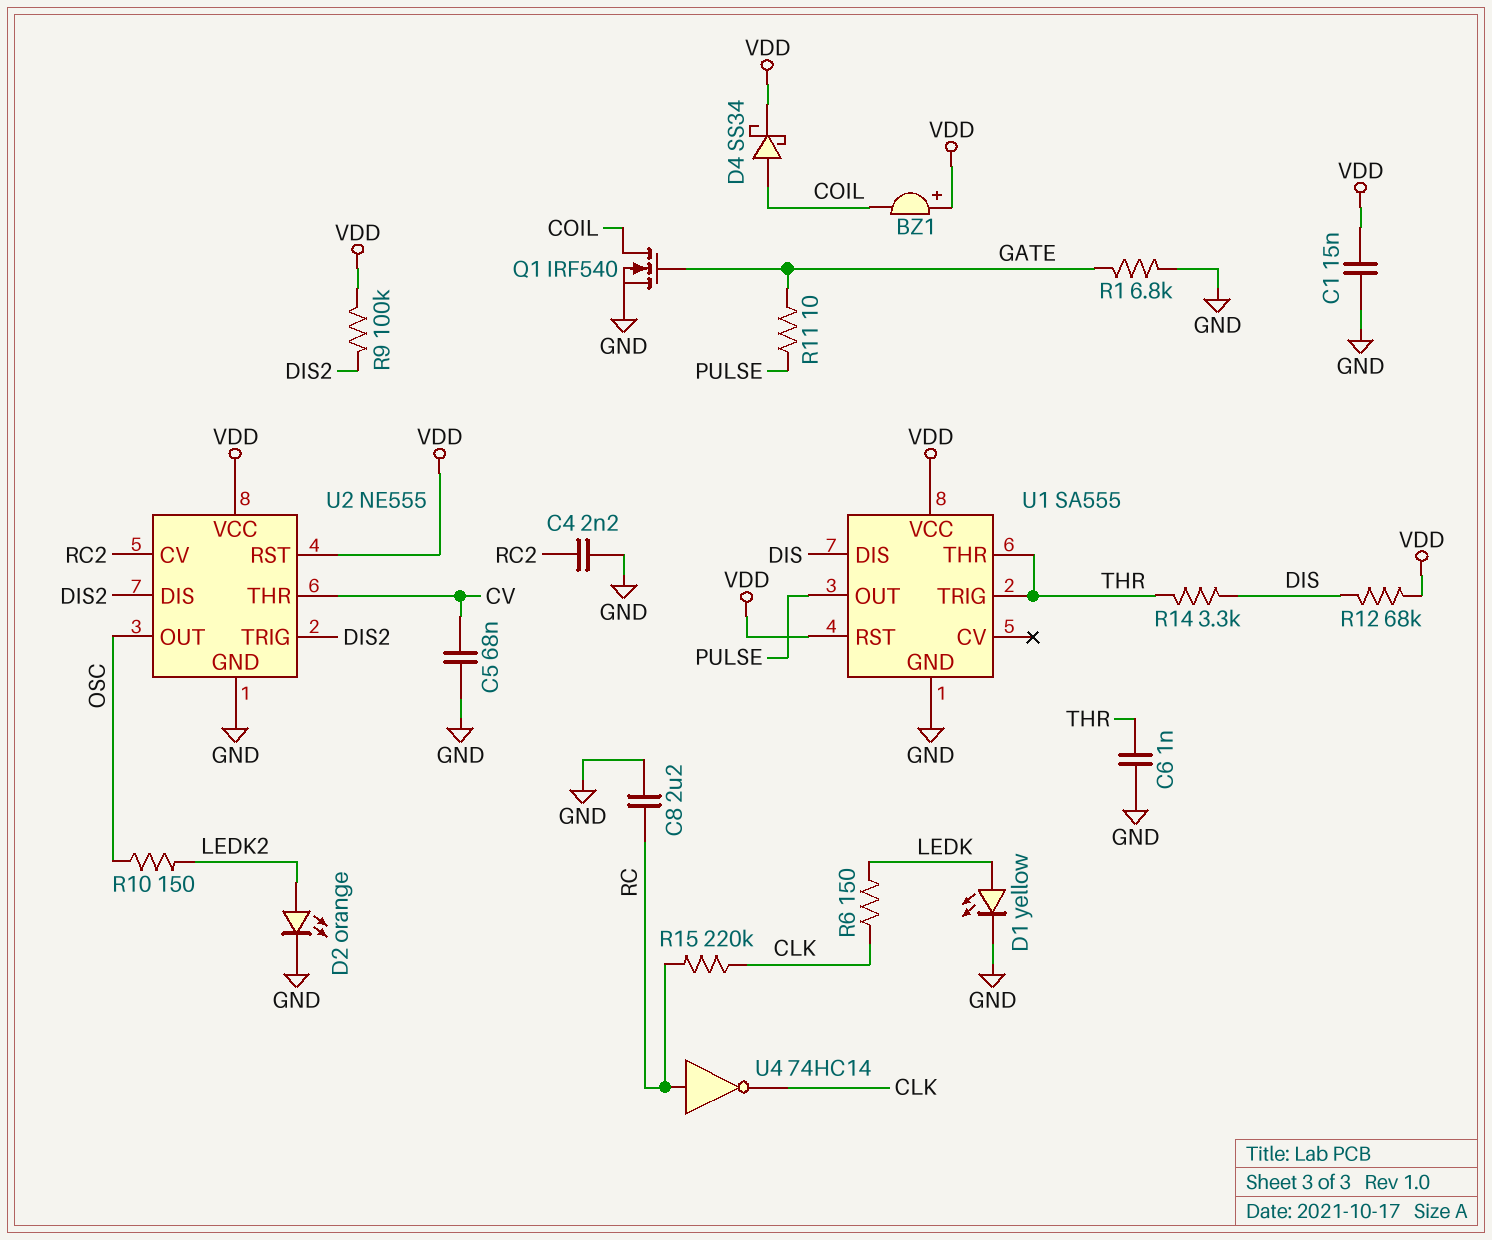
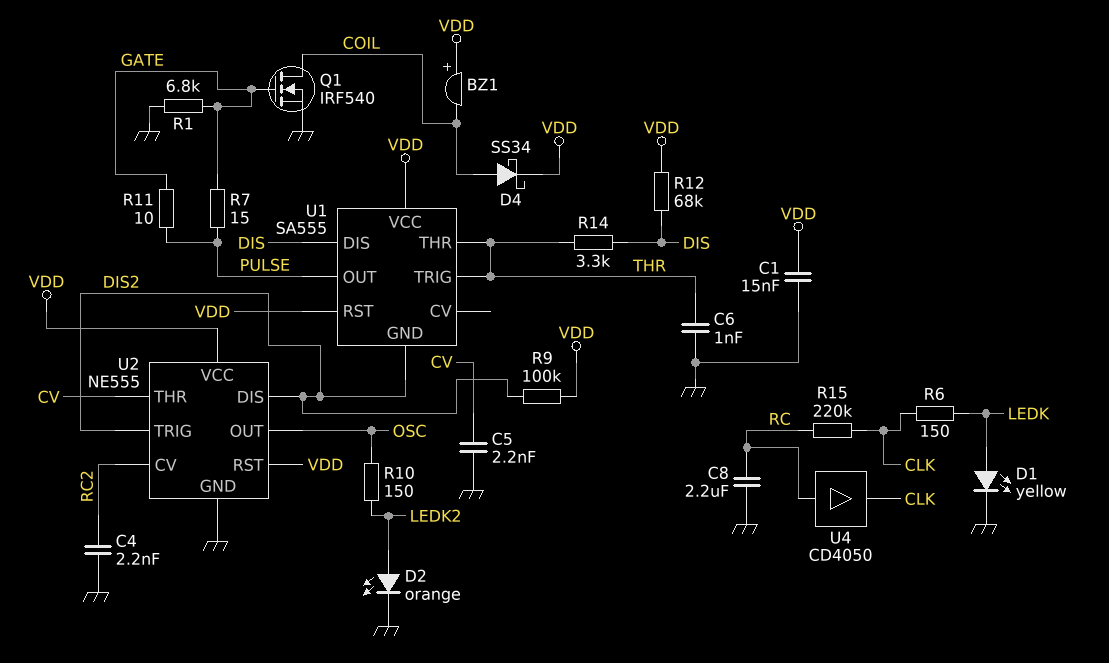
C5: 68nF (CV, GND) -> 2.2nF (CV, GND)
R7: none -> 15 (GATE, PULSE)
U1 pin GND: GND -> DIS2
U4: NOT 74HC14 (in RC, out CLK) -> buffer CD4050 (in RC, out CLK)

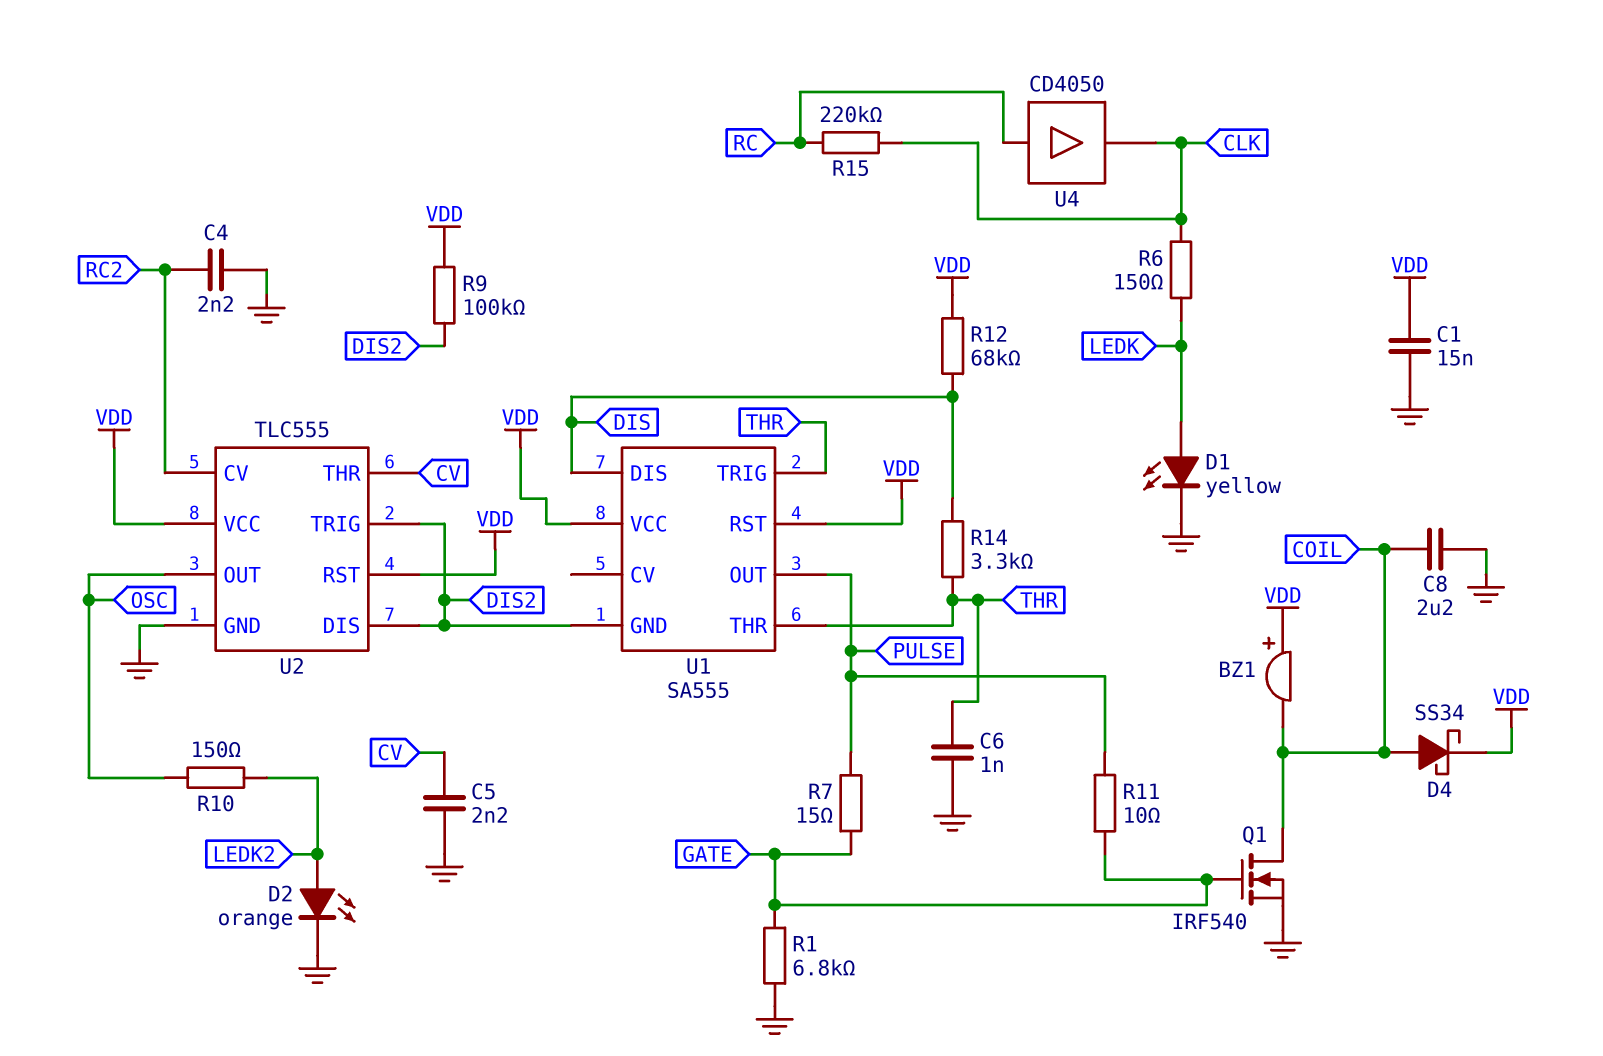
C8: 2.2uF (GND, RC) -> 2.2uF (COIL, GND)
U2: NE555 -> TLC555

